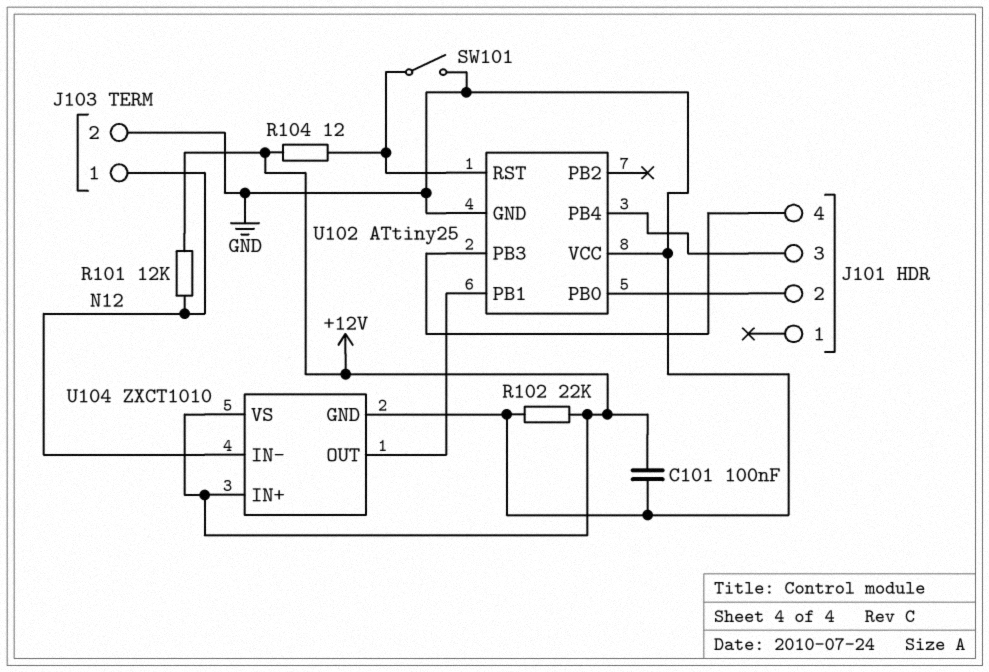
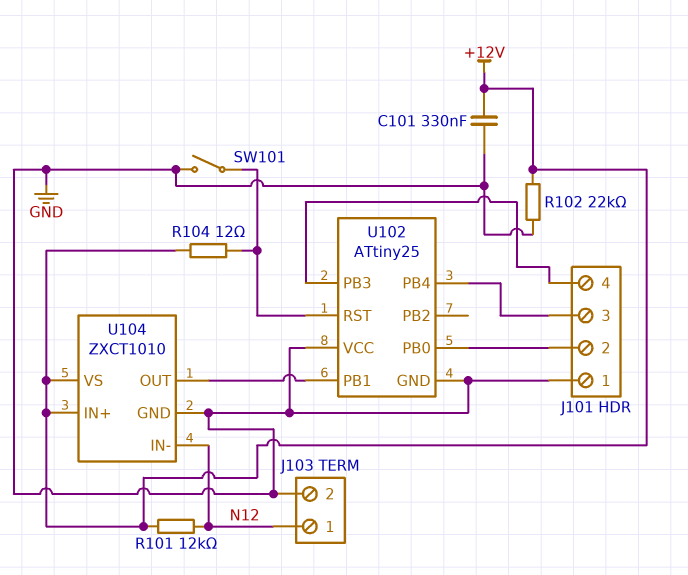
C101: 100nF (+12V, GND) -> 330nF (+12V, GND)
J101 pin 1: none -> GND

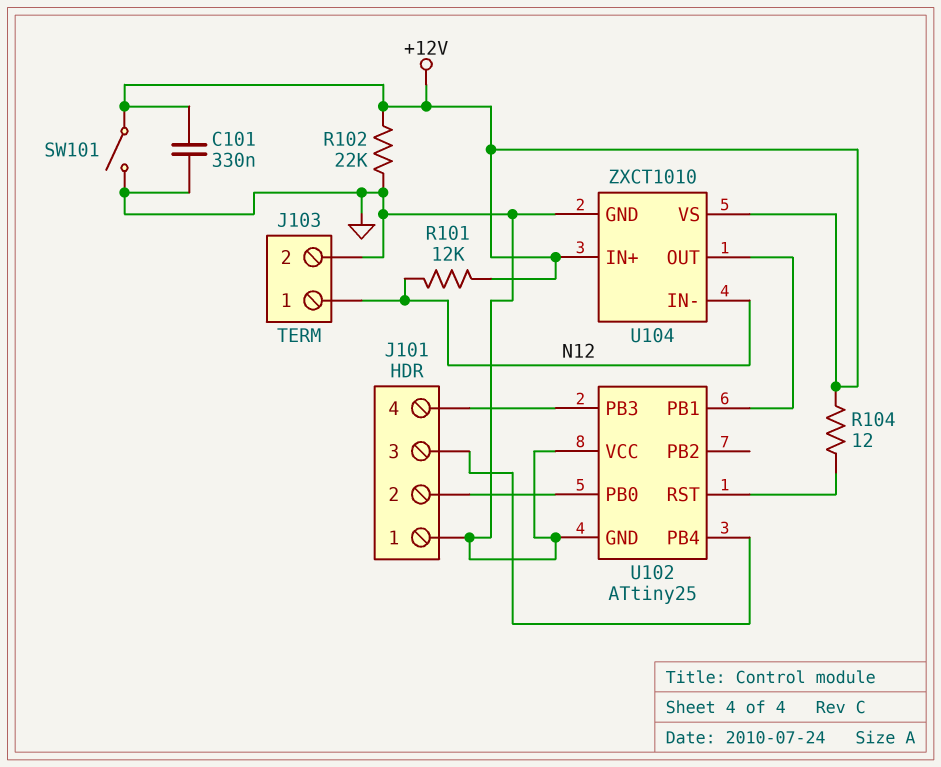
SW101: switch (GND, U102/RST) -> switch (+12V, GND)

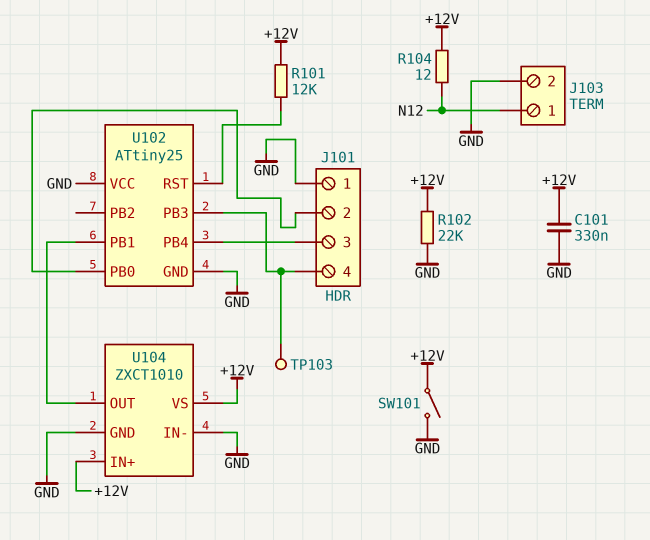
R101: 12k (+12V, N12) -> 12k (+12V, U102/RST)
R104: 12 (+12V, U102/RST) -> 12 (+12V, N12)
TP103: none -> test point (J101/4)
U104 pin IN-: N12 -> GND

